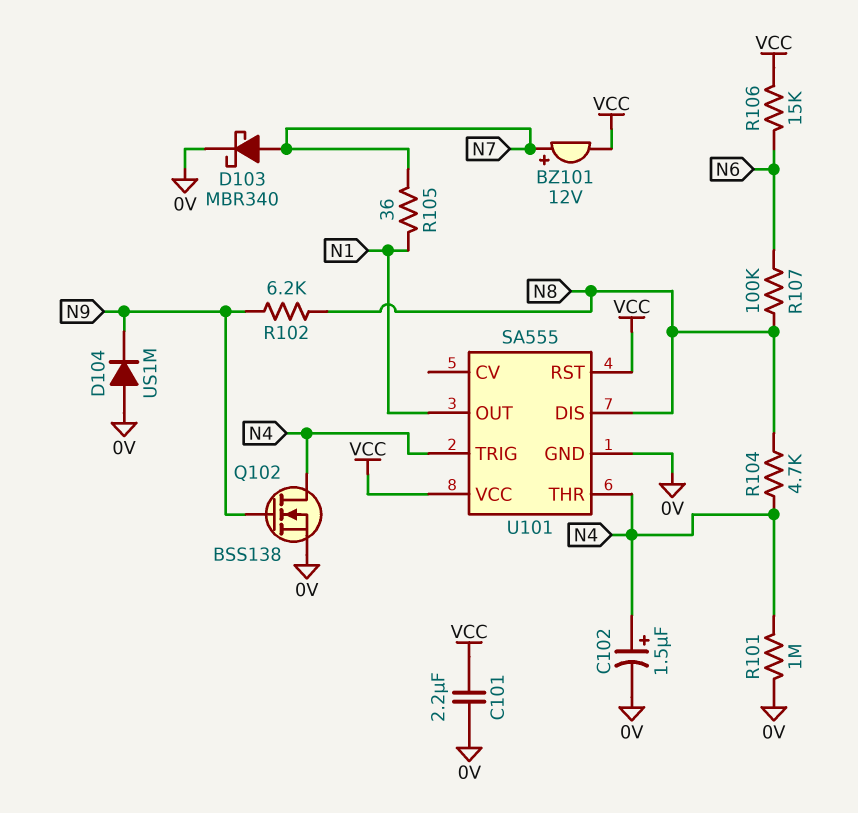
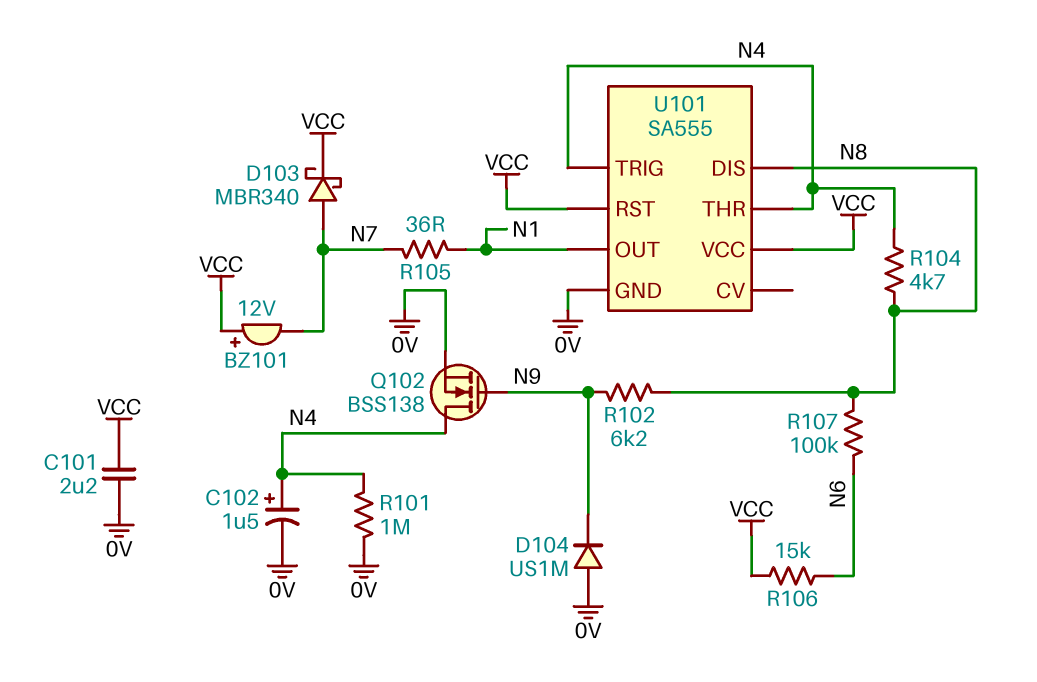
BZ101: buzzer 12V (plus N7, minus VCC) -> buzzer 12V (plus VCC, minus N7)
D103: schottky MBR340 (A N7, K 0V) -> schottky MBR340 (A N7, K VCC)

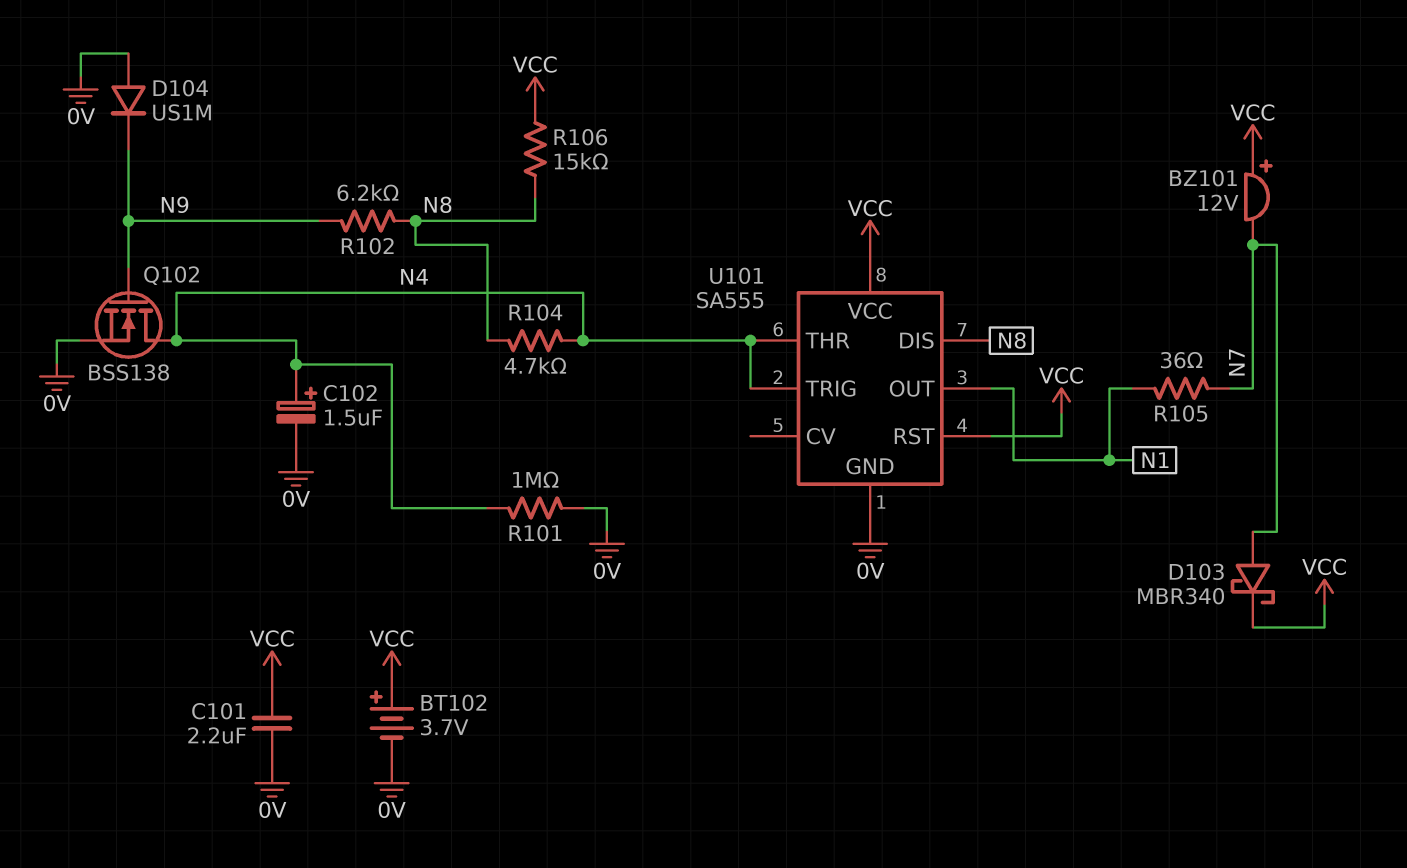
BT102: none -> 3.7V (plus VCC, minus 0V)
R106: 15k (N6, VCC) -> 15k (N8, VCC)
R107: 100k (N6, N8) -> none

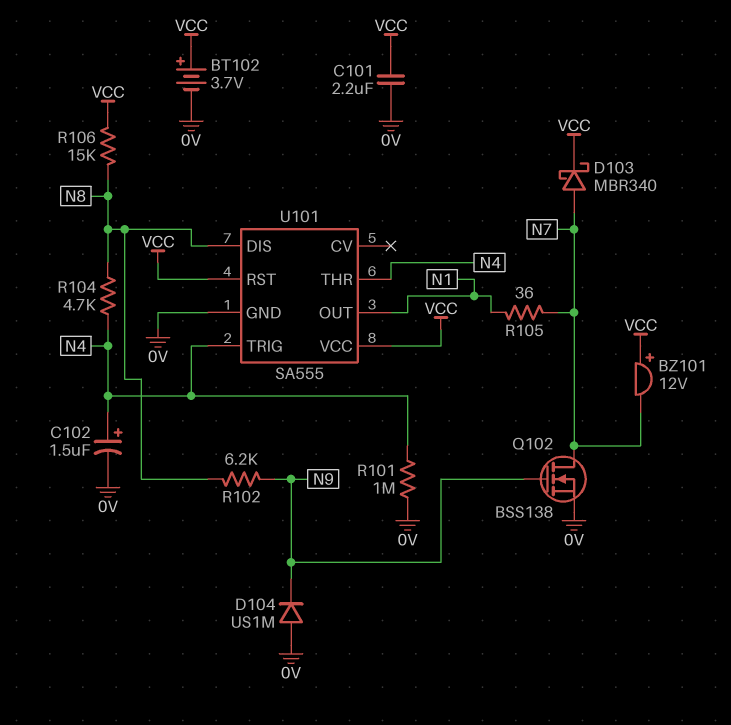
Q102: NMOS BSS138 (G N9, D N4, S 0V) -> NMOS BSS138 (G N9, D N7, S 0V)

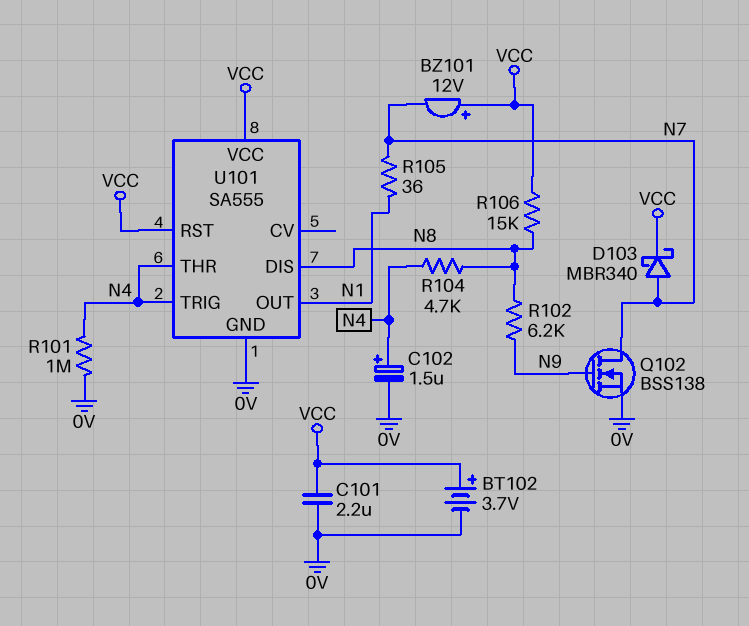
D104: diode US1M (A 0V, K N9) -> none

